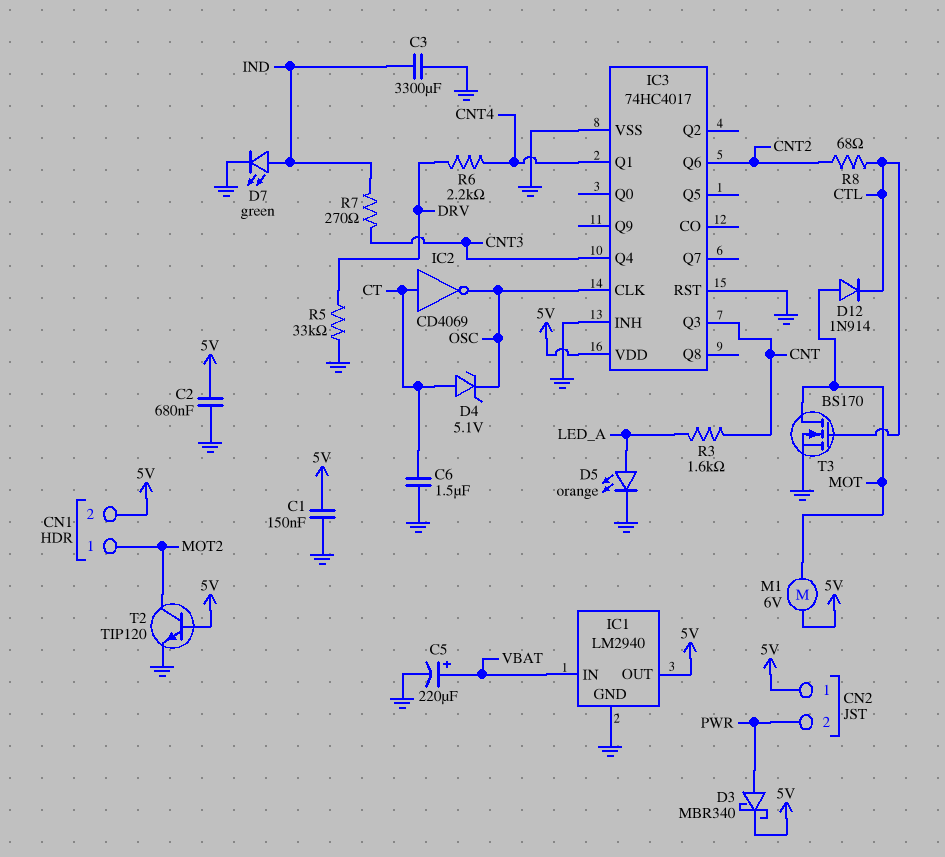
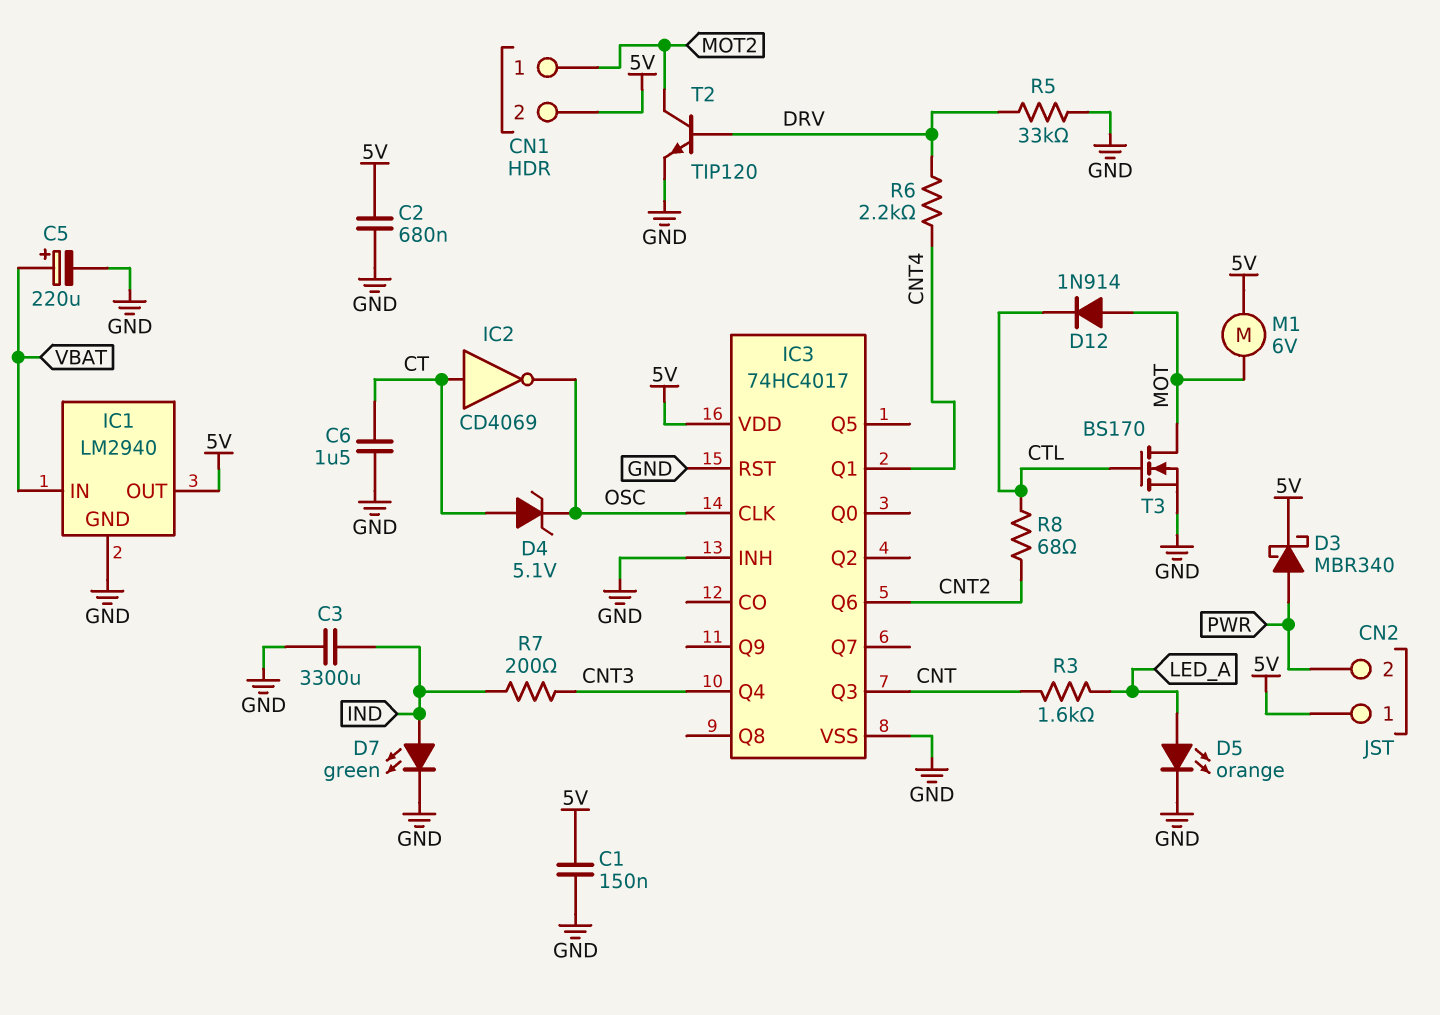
R7: 270 (CNT3, IND) -> 200 (CNT3, IND)
T2: NPN TIP120 (B 5V, C MOT2, E GND) -> NPN TIP120 (B DRV, C MOT2, E GND)

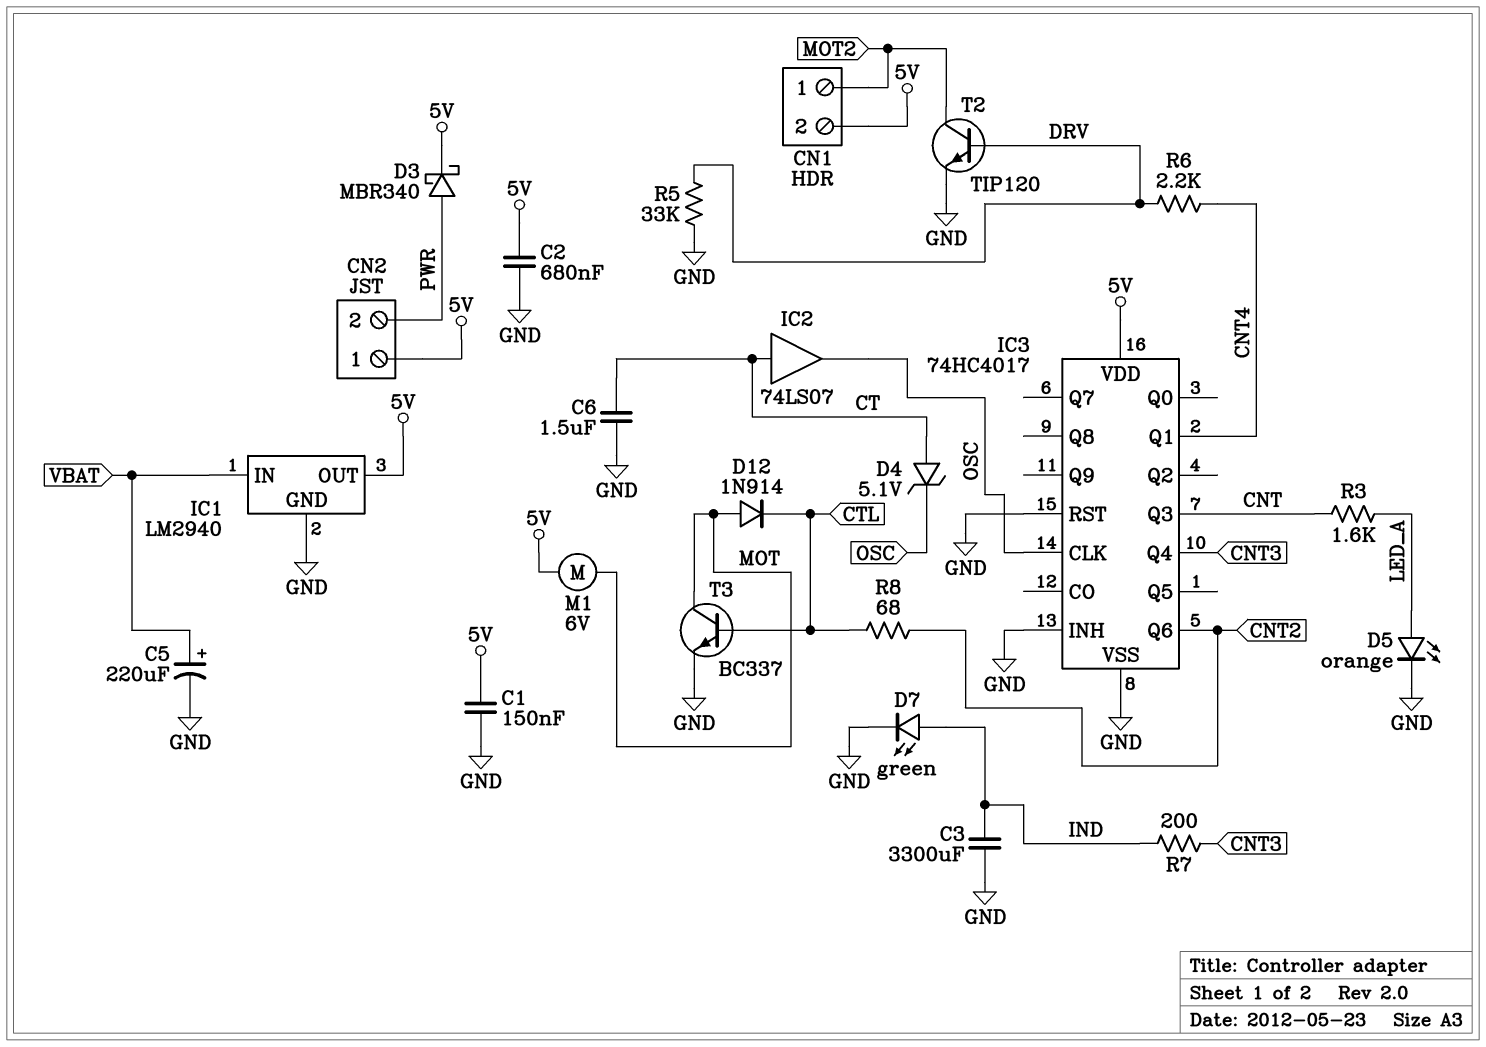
IC2: NOT CD4069 (in CT, out OSC) -> buffer 74LS07 (in CT, out OSC)
T3: NMOS BS170 (G CTL, D MOT, S GND) -> NPN BC337 (B CTL, C MOT, E GND)

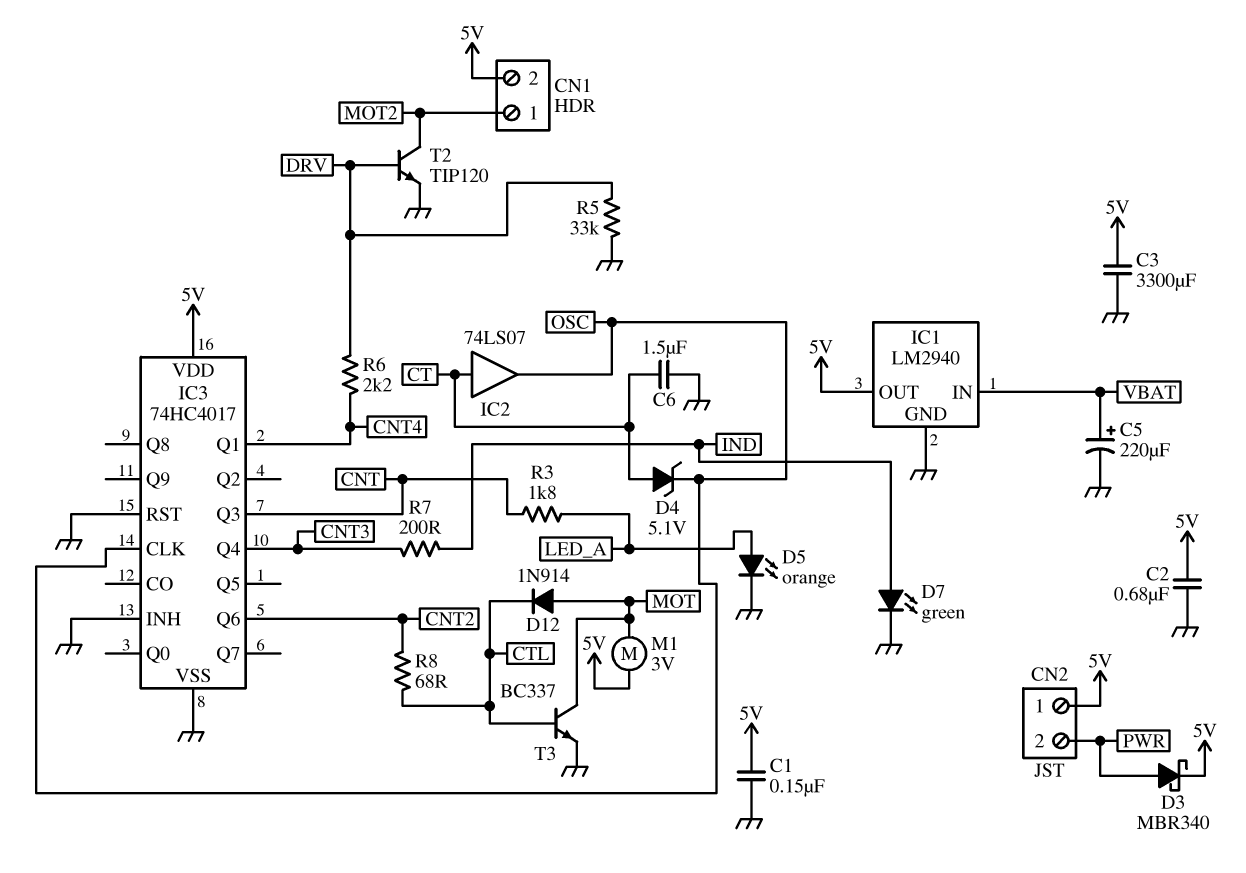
C3: 3300uF (GND, IND) -> 3300uF (5V, GND)
M1: motor 6V (5V, MOT) -> motor 3V (5V, MOT)
R3: 1.6k (CNT, LED_A) -> 1.8k (CNT, LED_A)

